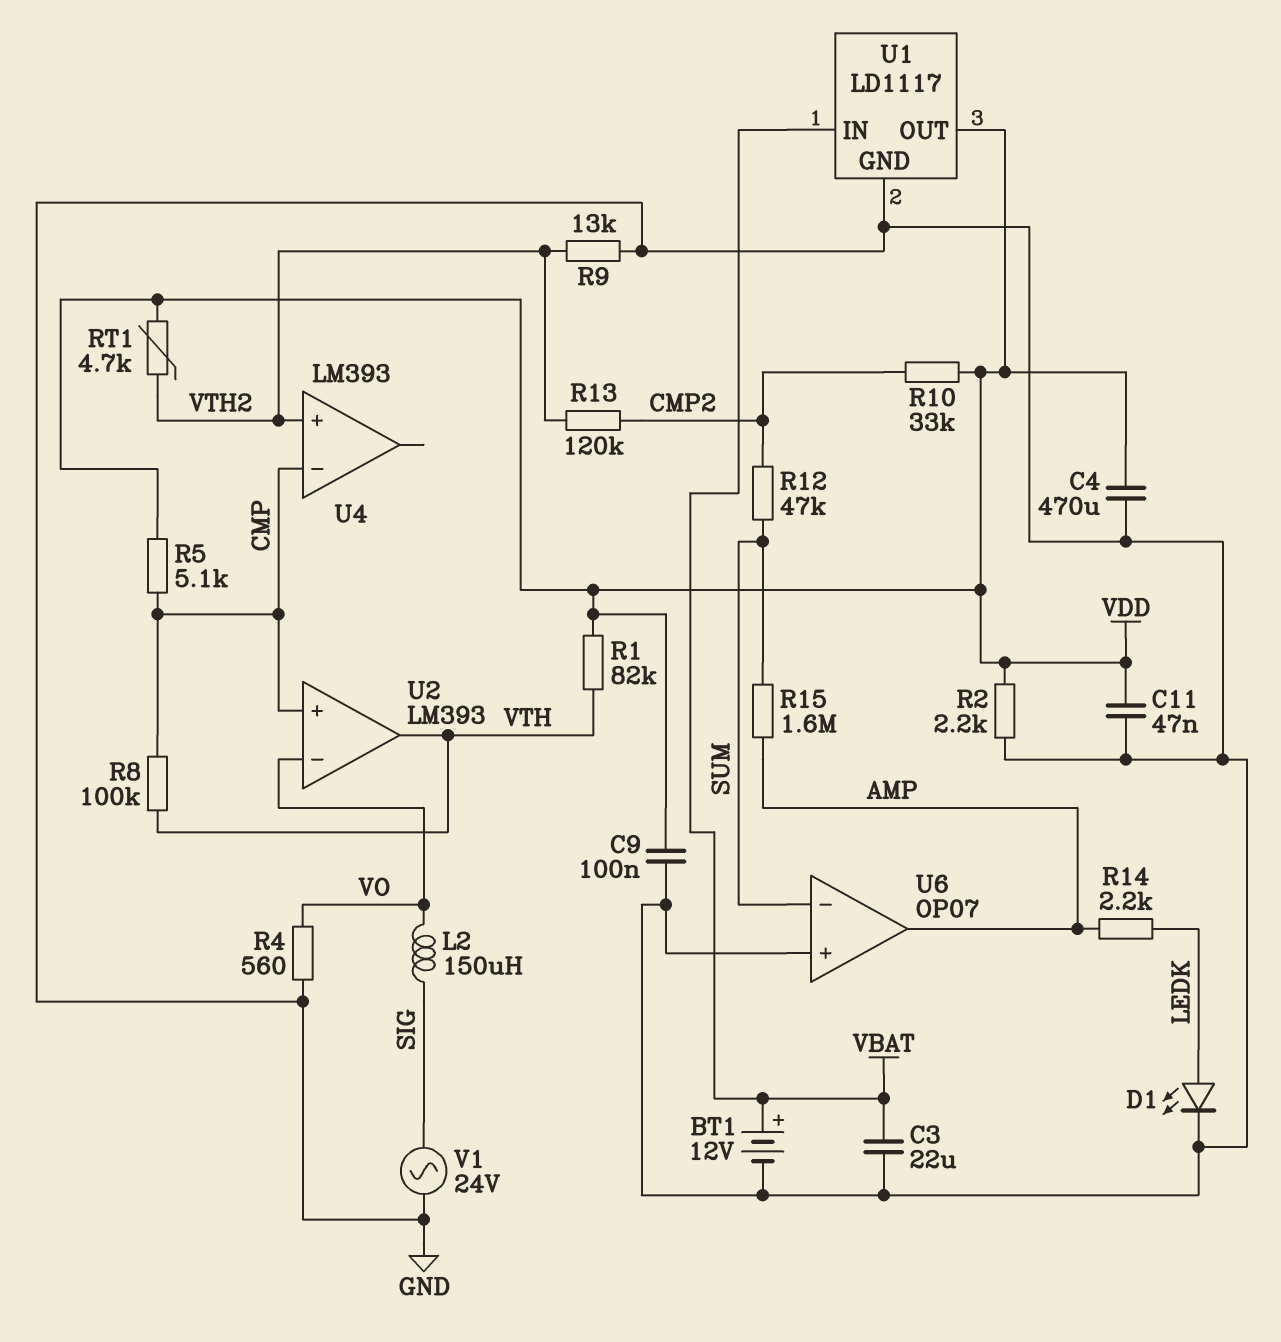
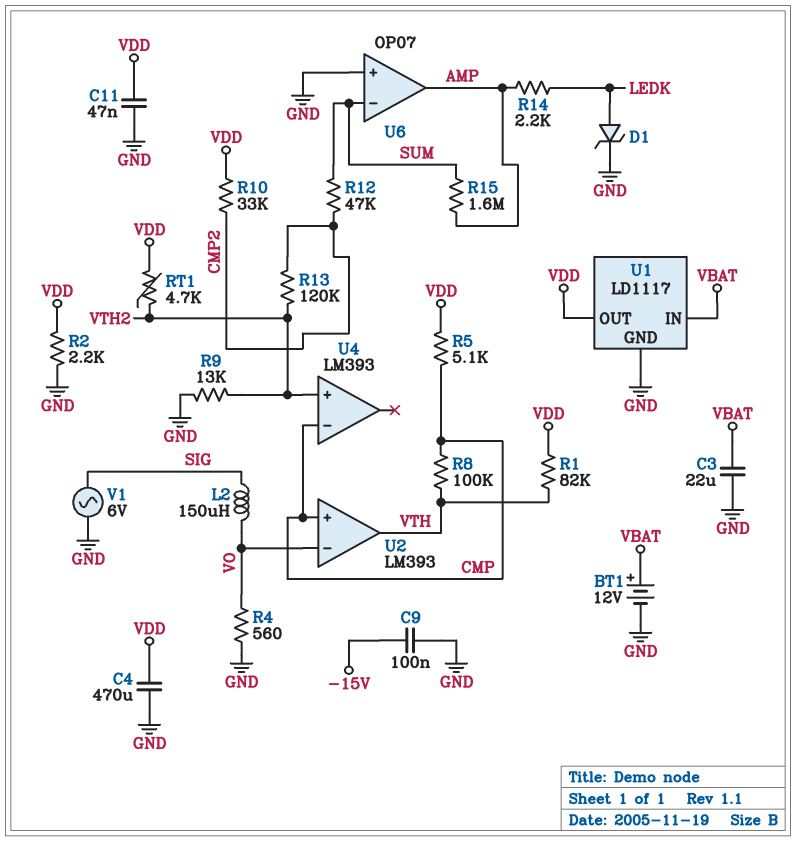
C9: 100nF (GND, VDD) -> 100nF (-15V, GND)
D1: LED (A LEDK, K GND) -> zener (A LEDK, K GND)
V1: AC 24V (GND, SIG) -> AC 6V (GND, SIG)

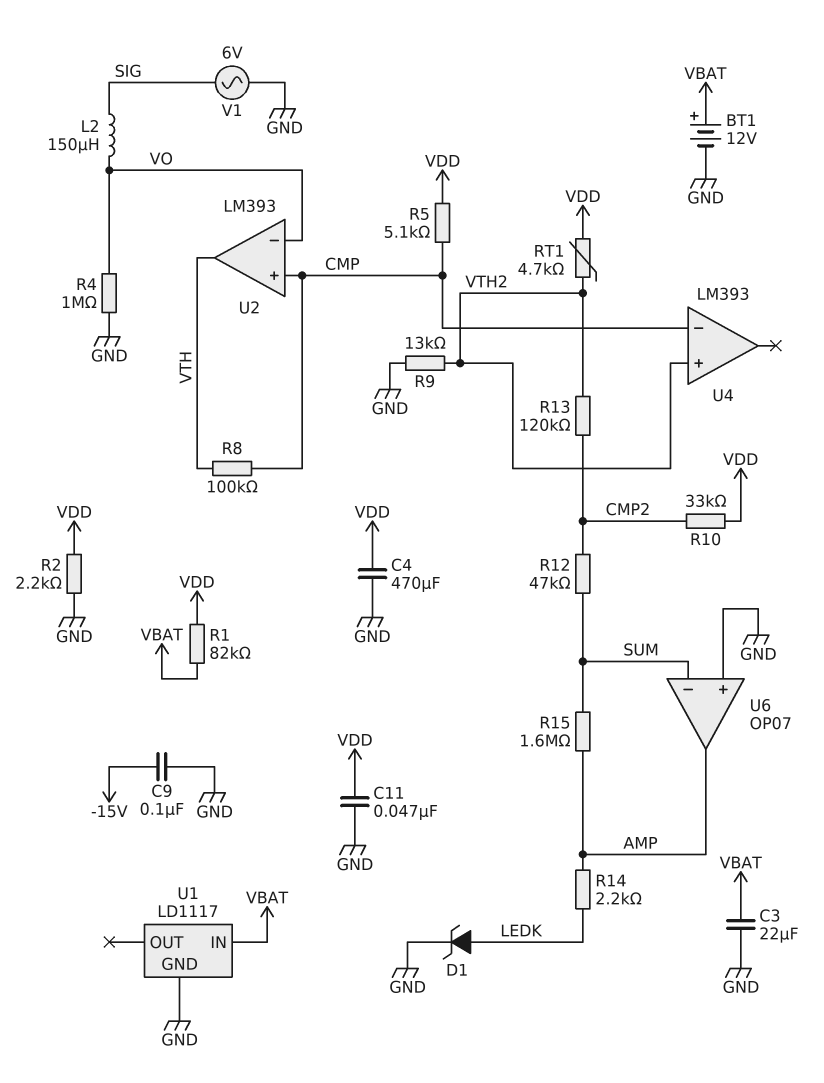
R1: 82k (VDD, VTH) -> 82k (VBAT, VDD)
R4: 560 (GND, VO) -> 1M (GND, VO)
U1 pin OUT: VDD -> none

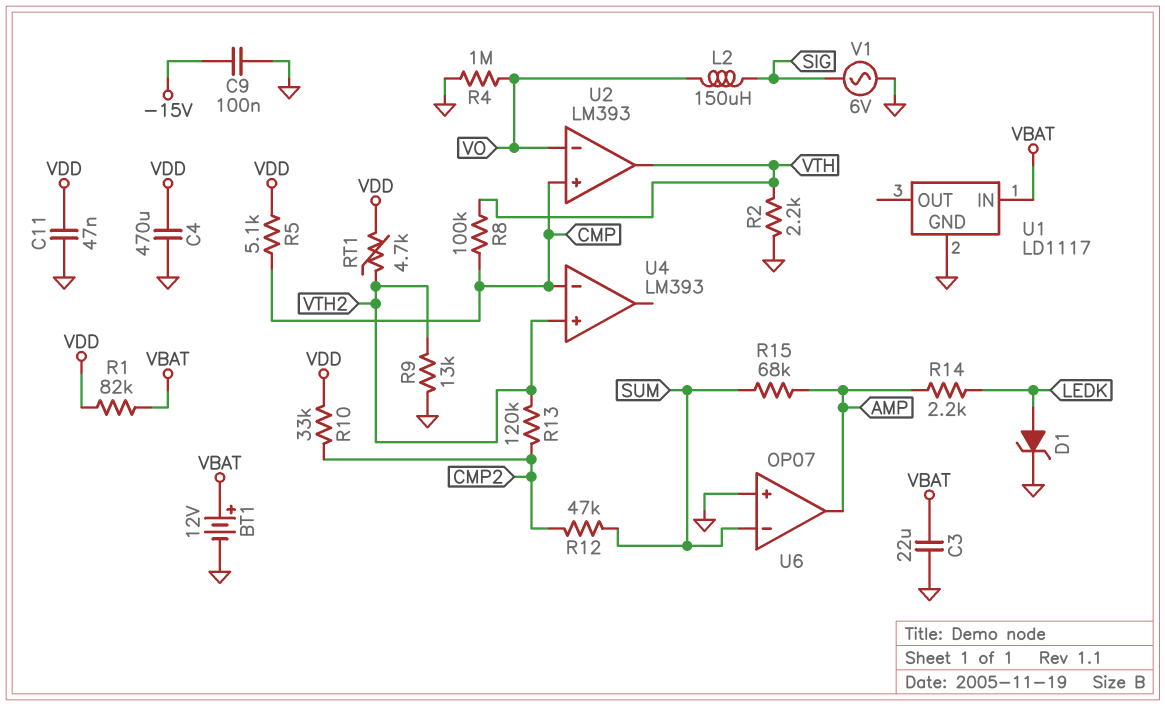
R2: 2.2k (GND, VDD) -> 2.2k (GND, VTH)
R15: 1.6M (AMP, SUM) -> 68k (AMP, SUM)

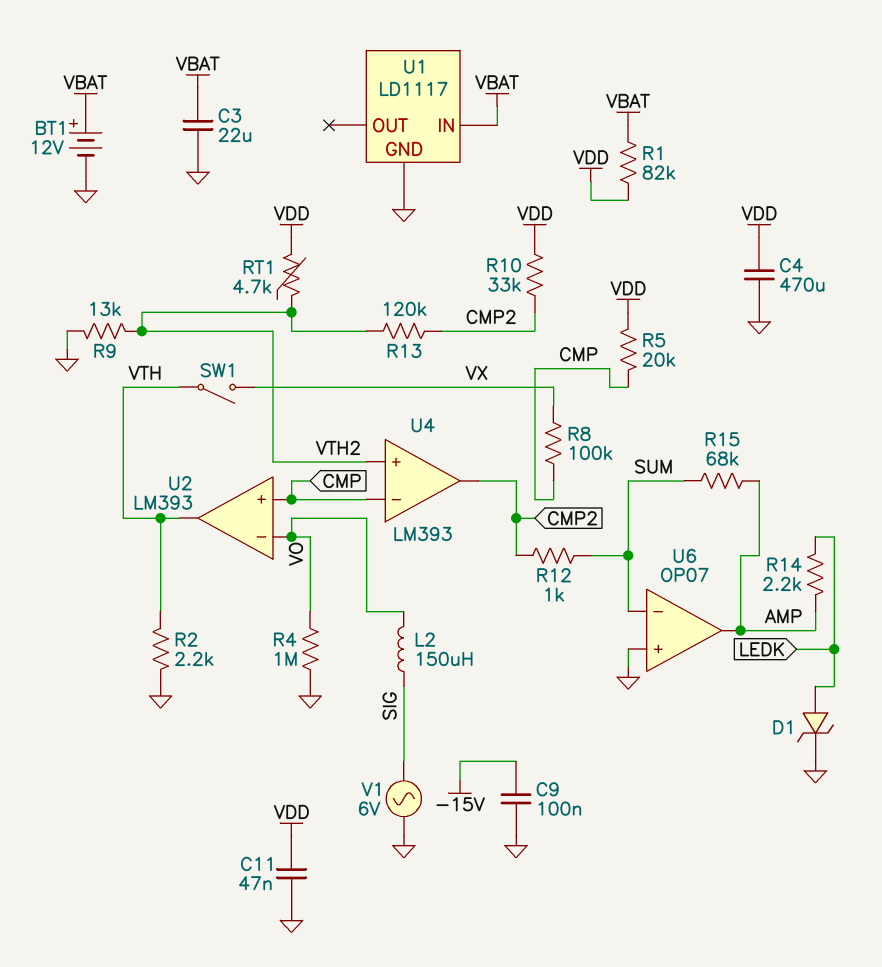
R5: 5.1k (CMP, VDD) -> 20k (CMP, VDD)
R8: 100k (CMP, VTH) -> 100k (CMP, VX)
R12: 47k (CMP2, SUM) -> 1k (CMP2, SUM)
SW1: none -> switch (VTH, VX)
U4 pin out: none -> CMP2

